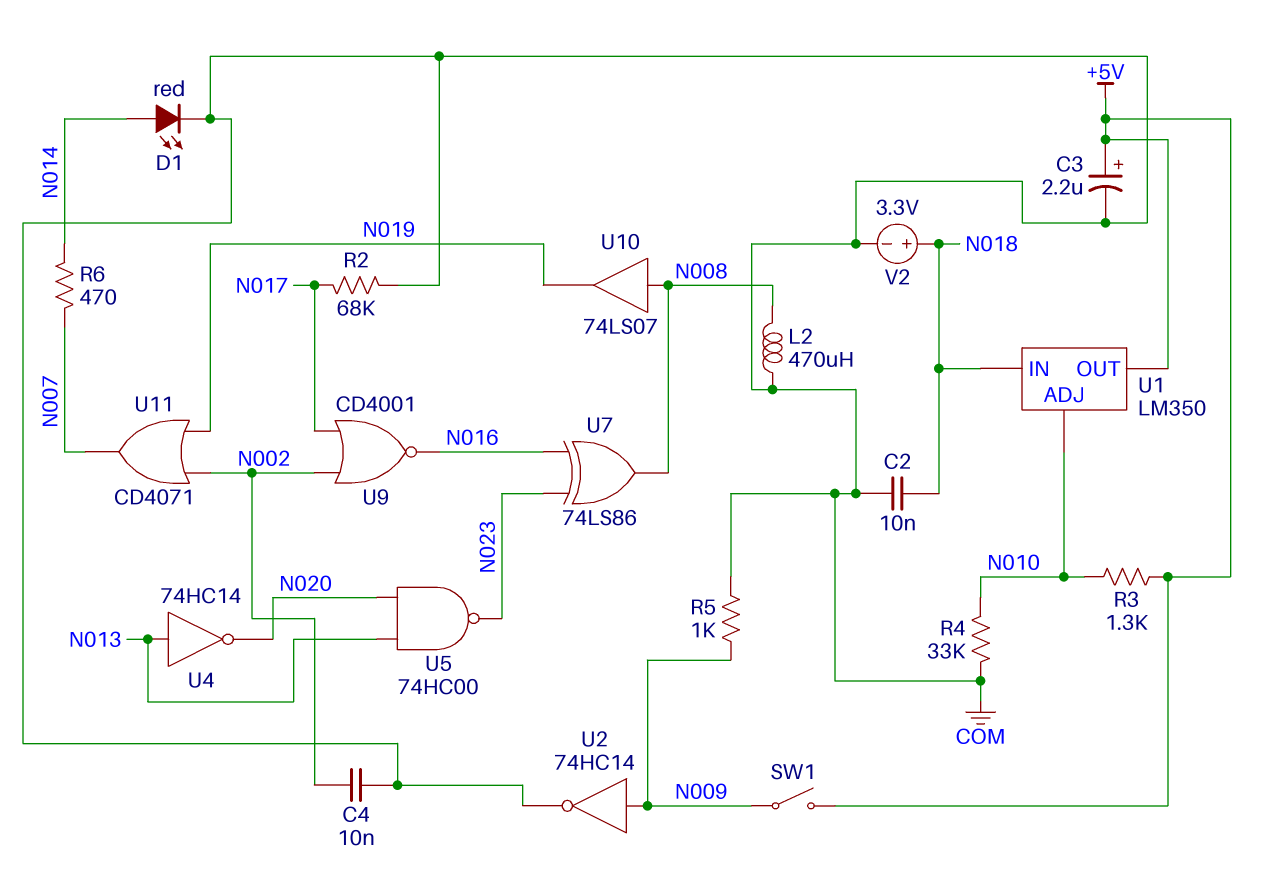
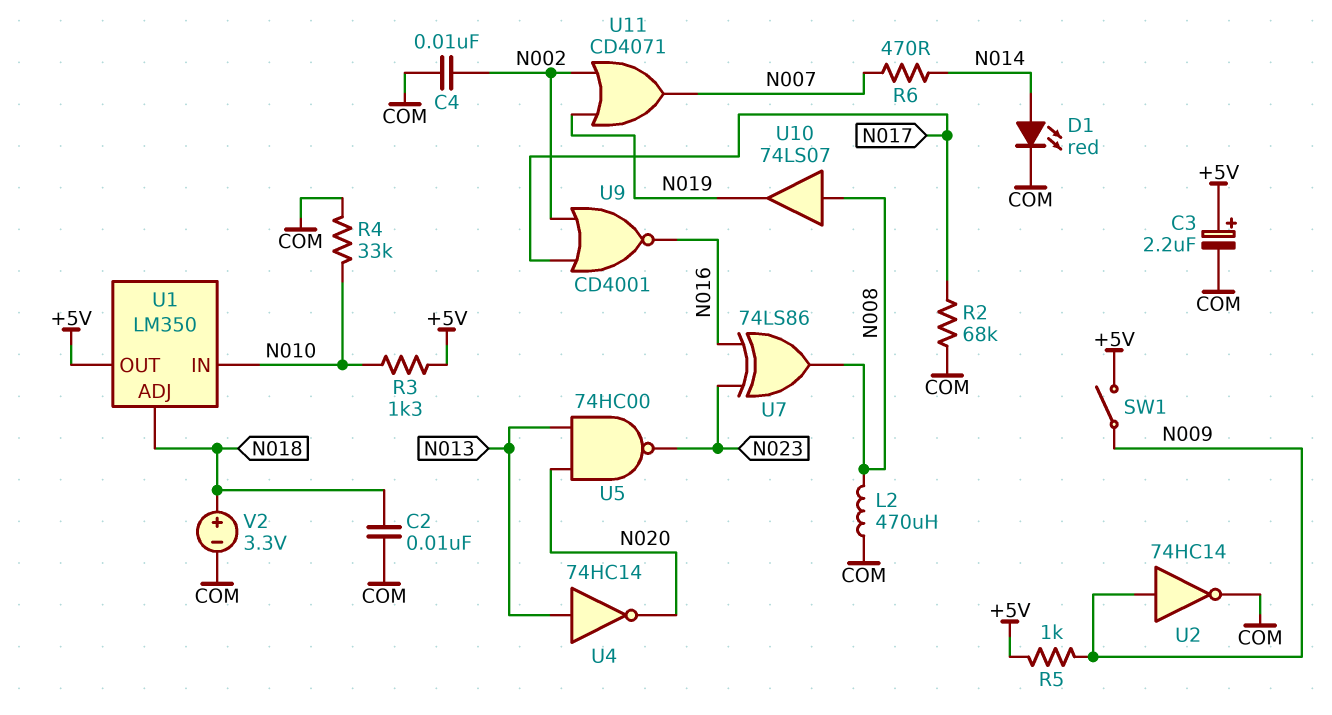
R5: 1k (COM, N009) -> 1k (+5V, N009)
U1 pin ADJ: N010 -> N018
U1 pin IN: N018 -> N010

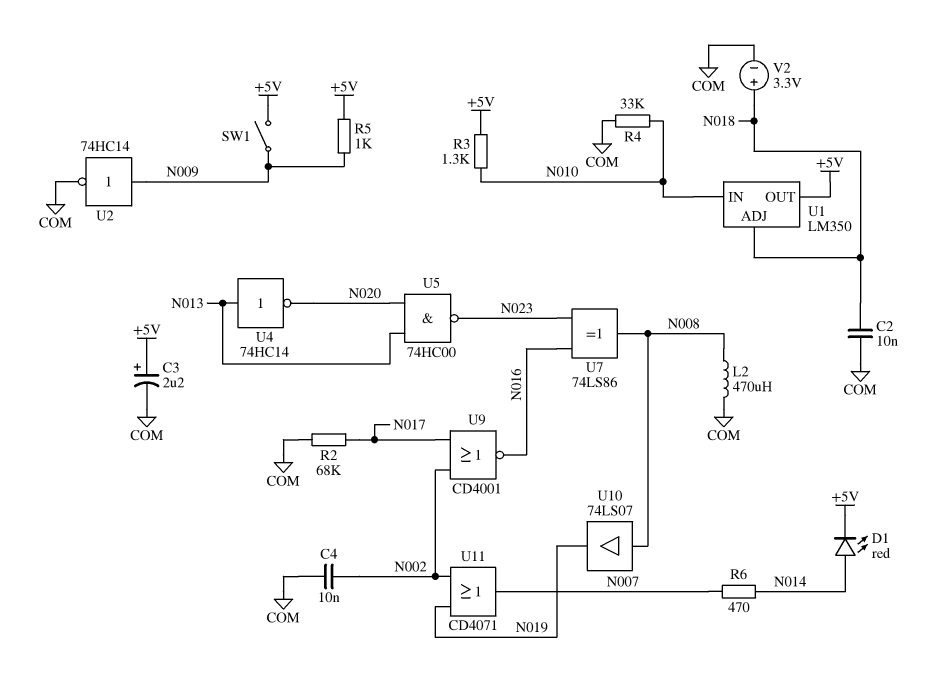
D1: LED red (A N014, K COM) -> LED red (A N014, K +5V)

